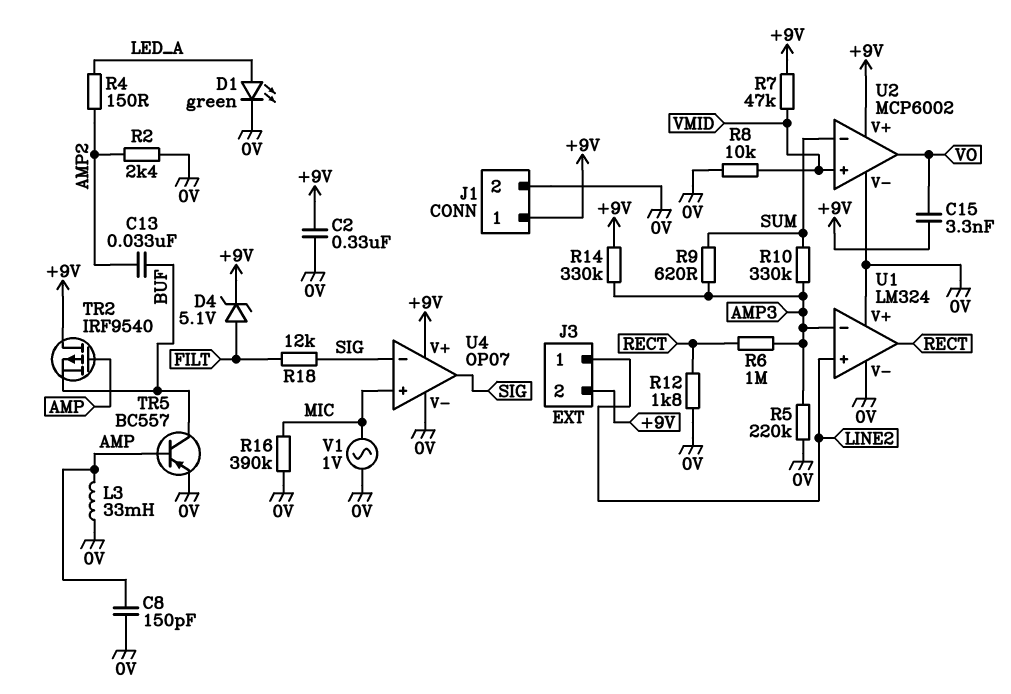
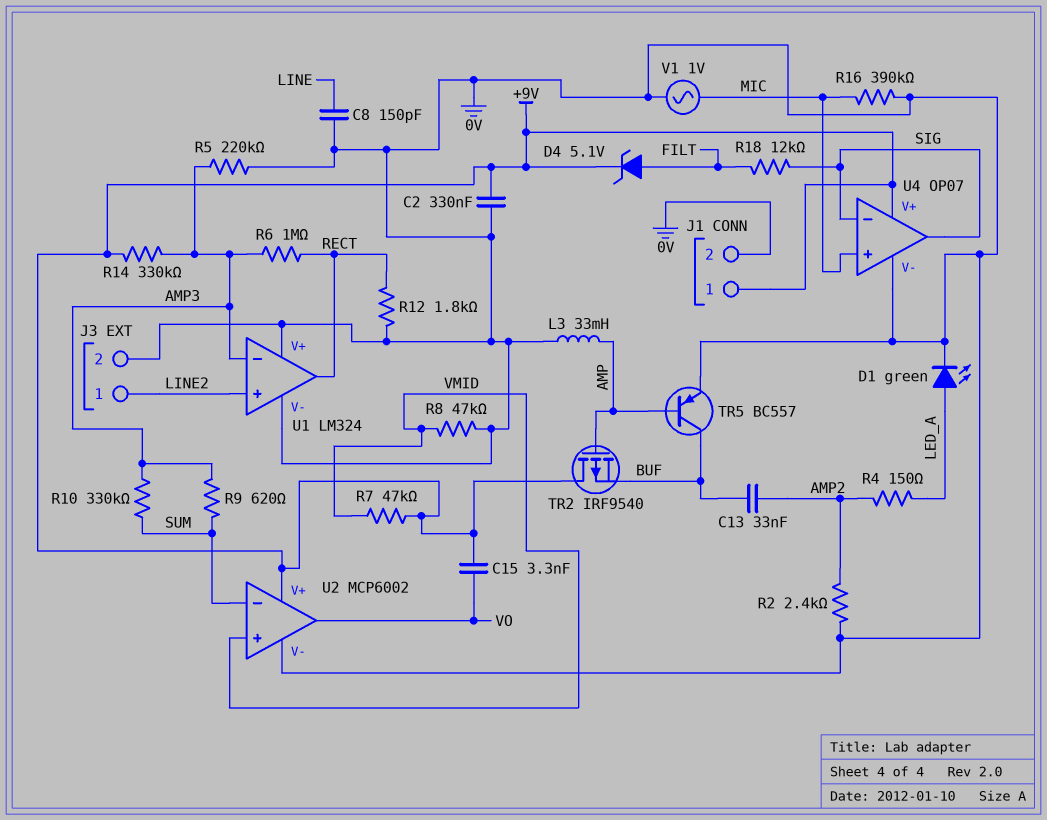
C8: 150pF (0V, AMP) -> 150pF (0V, LINE)
J3 pin 2: +9V -> 0V
R8: 10k (0V, VMID) -> 47k (0V, VMID)

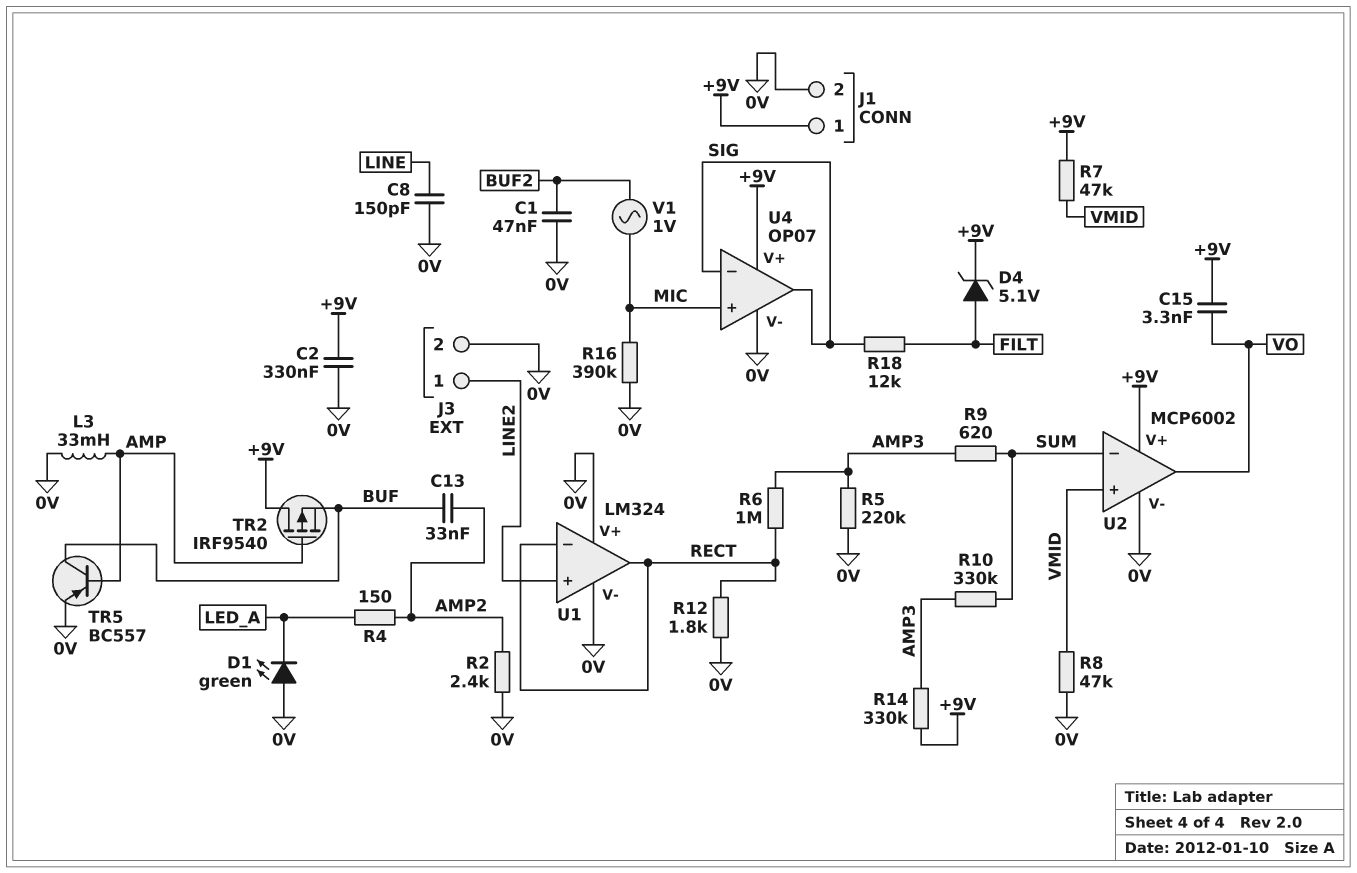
C1: none -> 47nF (0V, BUF2)
D1: LED green (A LED_A, K 0V) -> LED green (A 0V, K LED_A)
U1 pin in-: AMP3 -> RECT
V1: AC 1V (0V, MIC) -> AC 1V (BUF2, MIC)

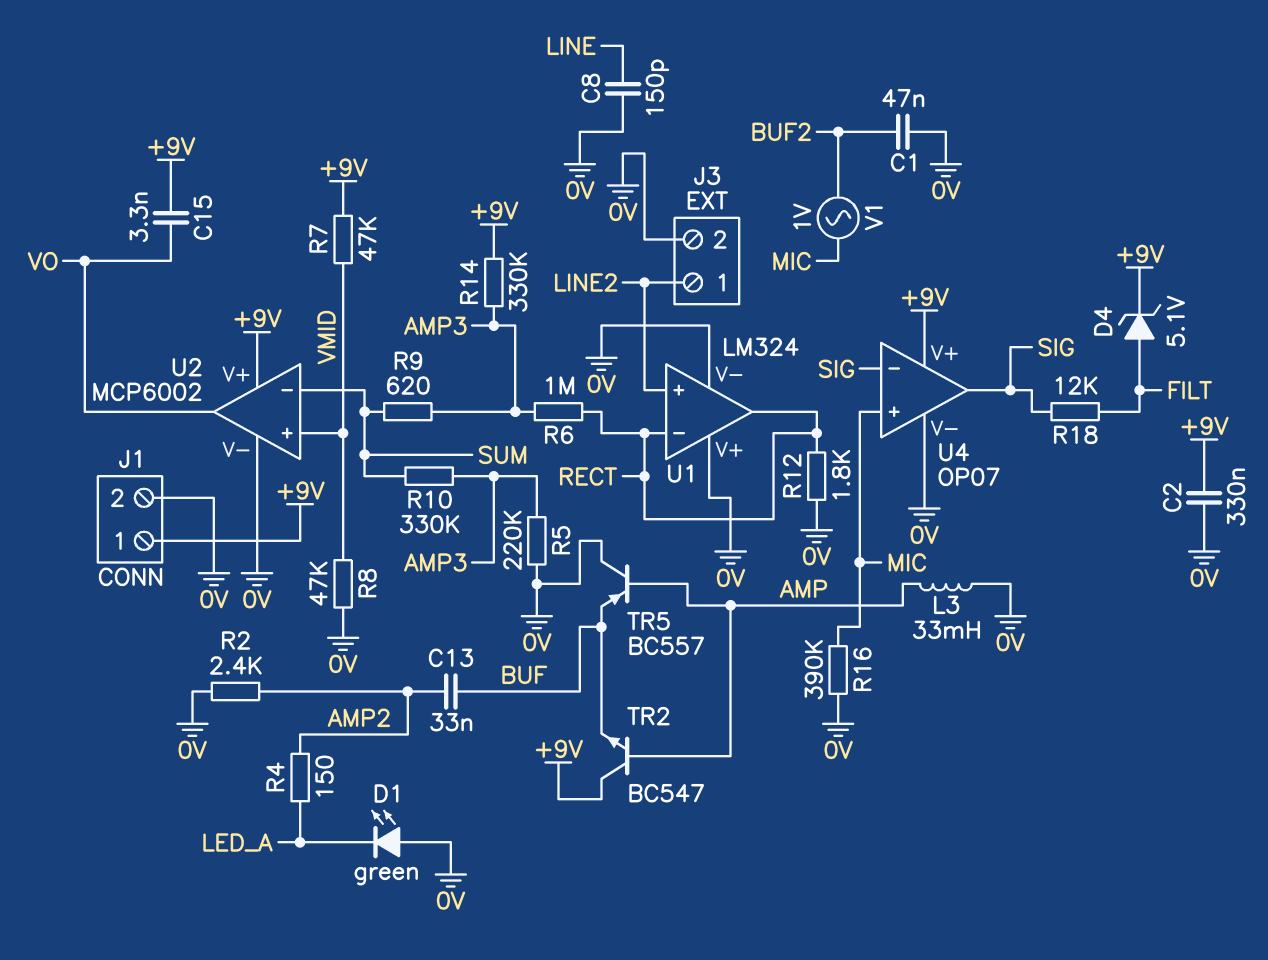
TR2: PMOS IRF9540 (G AMP, D +9V, S BUF) -> NPN BC547 (B AMP, C +9V, E BUF)
TR5: PNP BC557 (B AMP, C BUF, E 0V) -> PNP BC557 (B AMP, C 0V, E BUF)

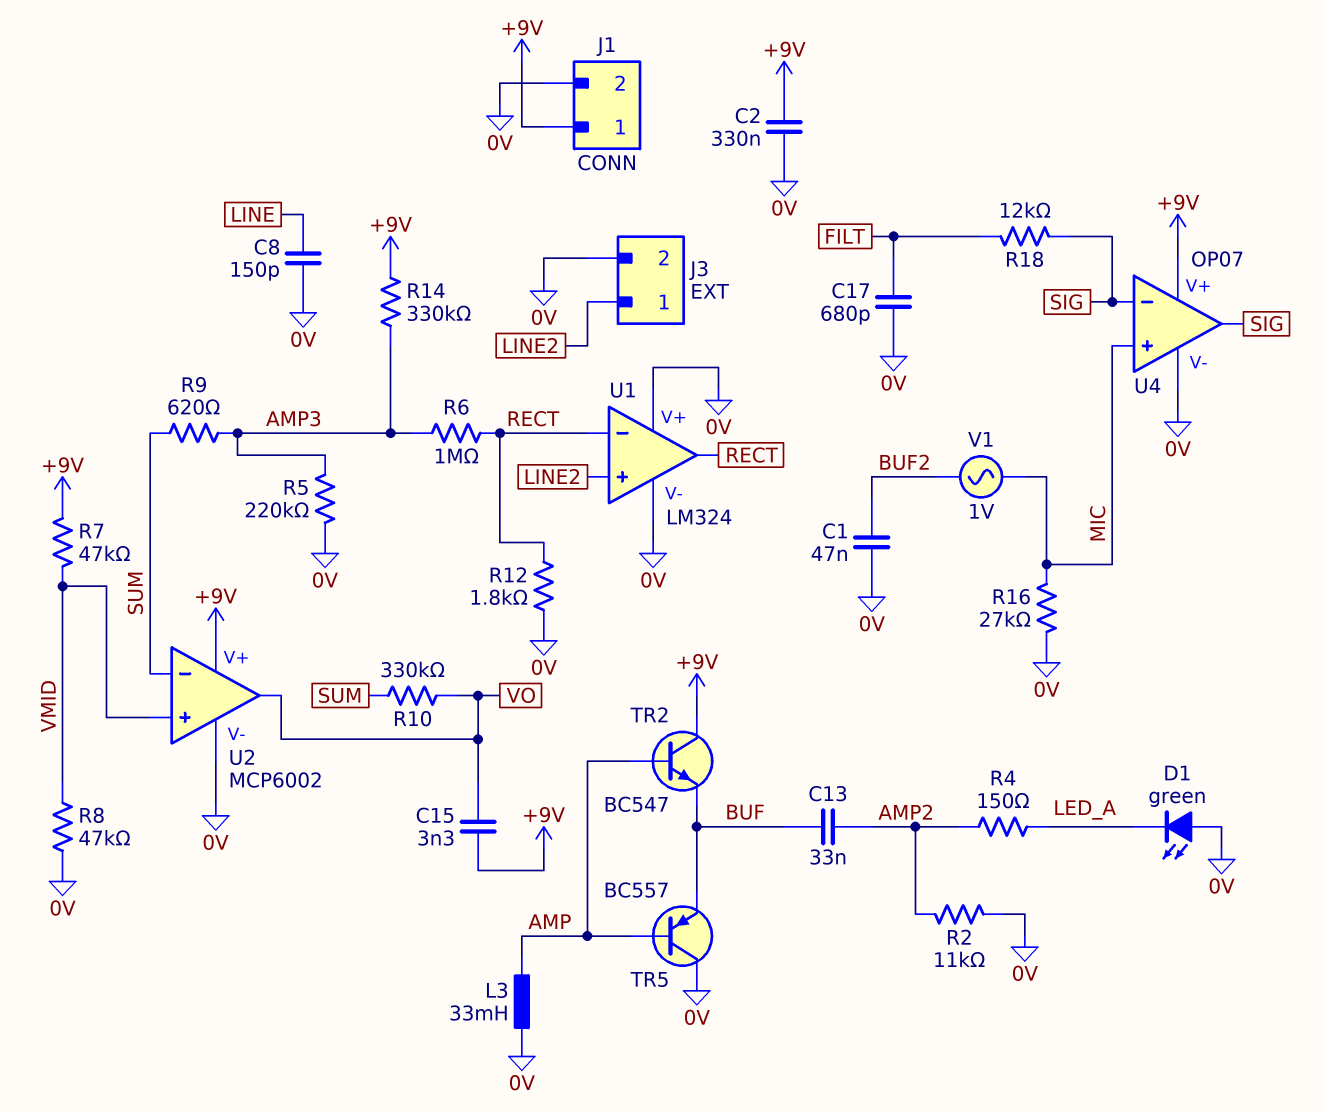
C17: none -> 680pF (0V, FILT)
D4: zener 5.1V (A FILT, K +9V) -> none
R2: 2.4k (0V, AMP2) -> 11k (0V, AMP2)
R10: 330k (AMP3, SUM) -> 330k (SUM, VO)
R16: 390k (0V, MIC) -> 27k (0V, MIC)

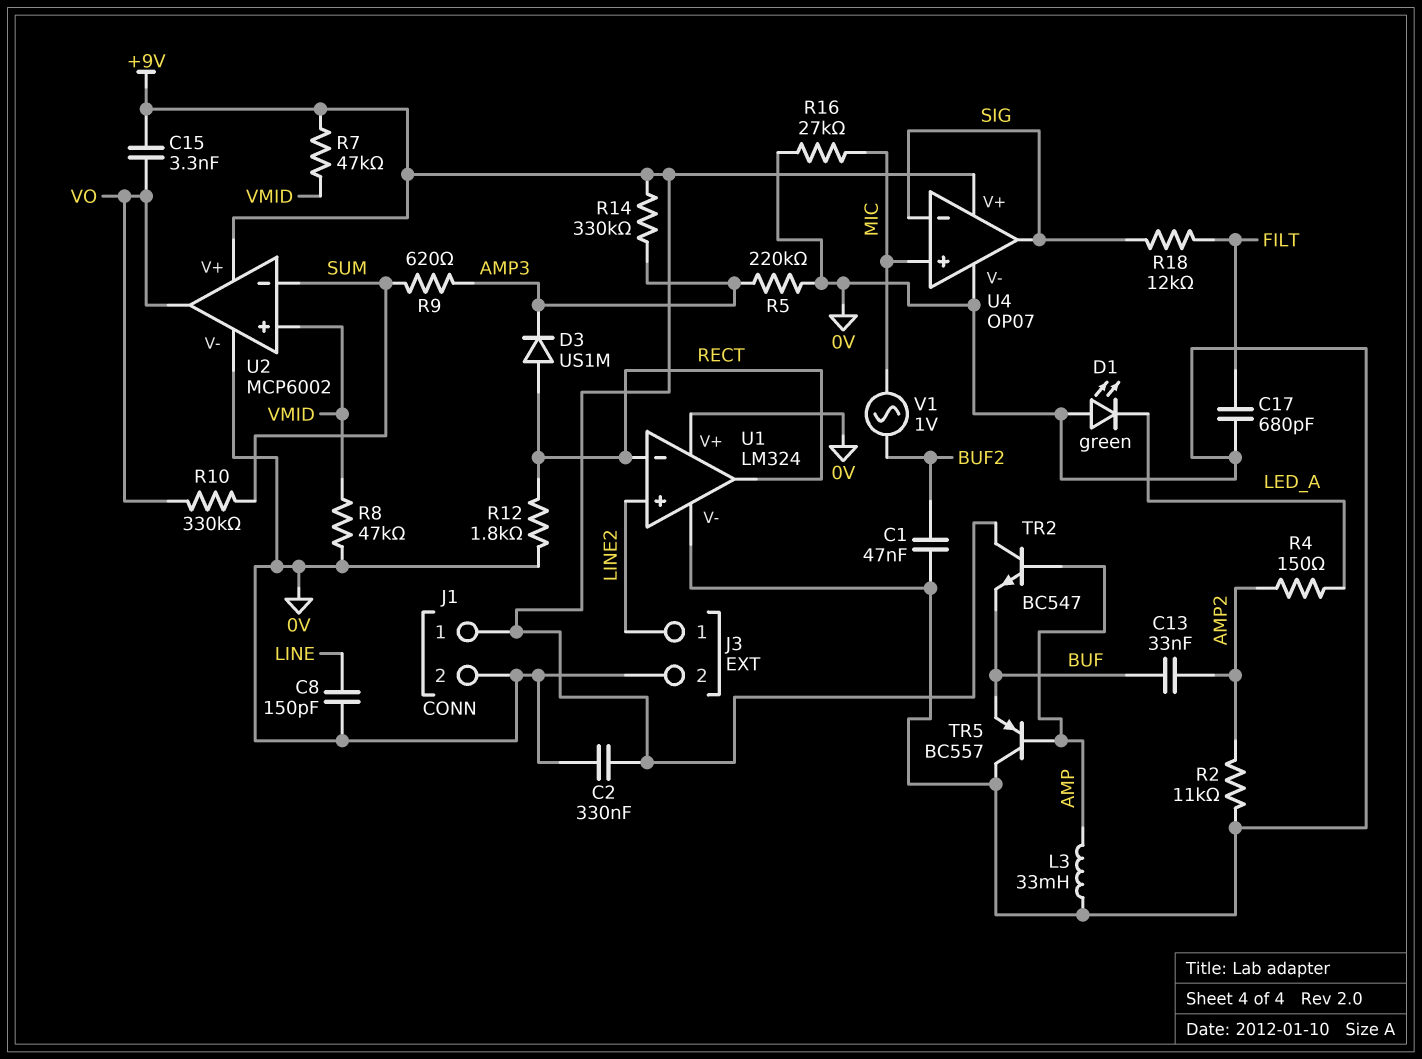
D3: none -> diode US1M (A RECT, K AMP3)
R6: 1M (AMP3, RECT) -> none

